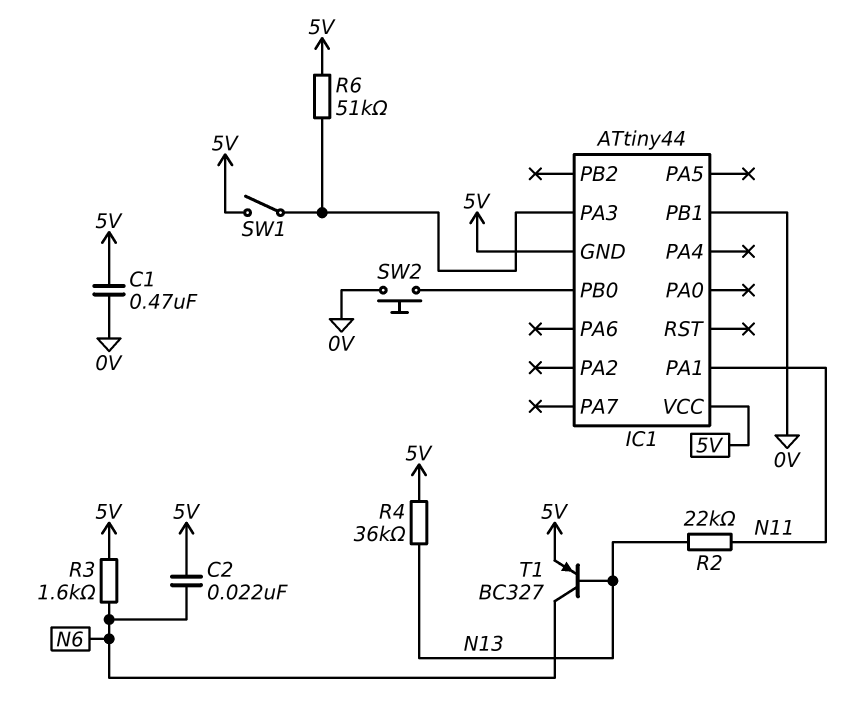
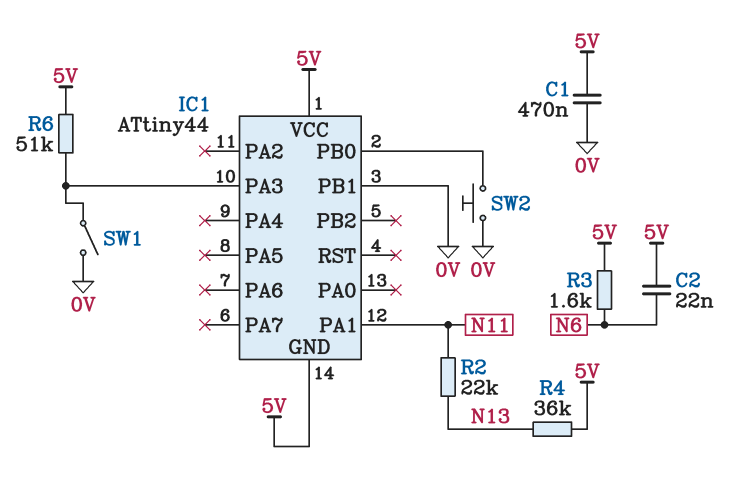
SW1: switch (5V, IC1/PA3) -> switch (0V, IC1/PA3)
T1: PNP BC327 (B N13, C N6, E 5V) -> none

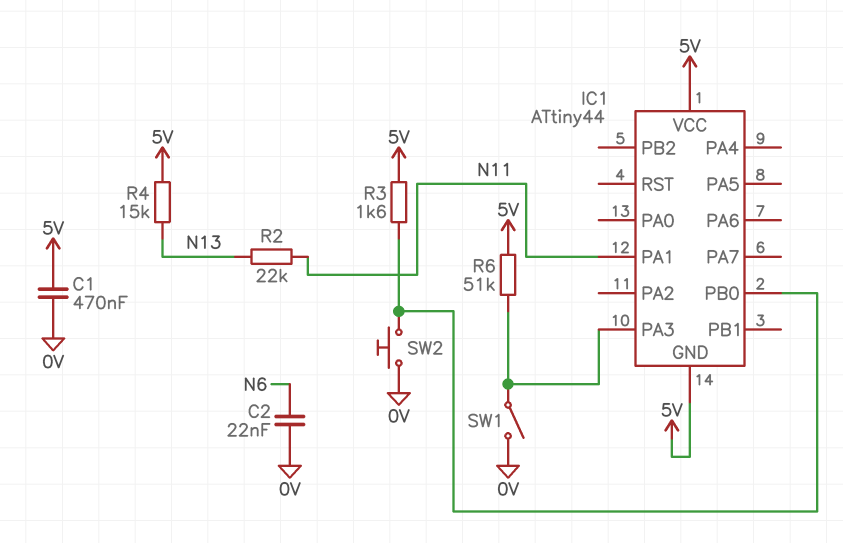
C2: 22nF (5V, N6) -> 22nF (0V, N6)
IC1 pin PB1: 0V -> none
R3: 1.6k (5V, N6) -> 1.6k (5V, IC1/PB0)
R4: 36k (5V, N13) -> 15k (5V, N13)

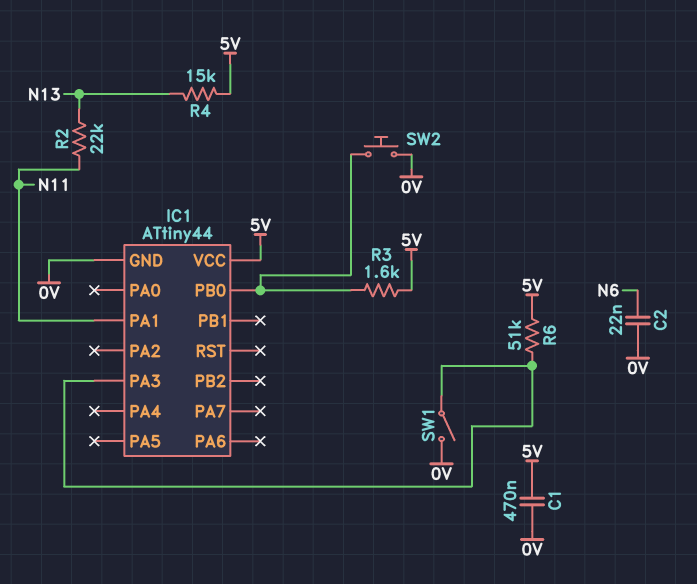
IC1 pin GND: 5V -> 0V

